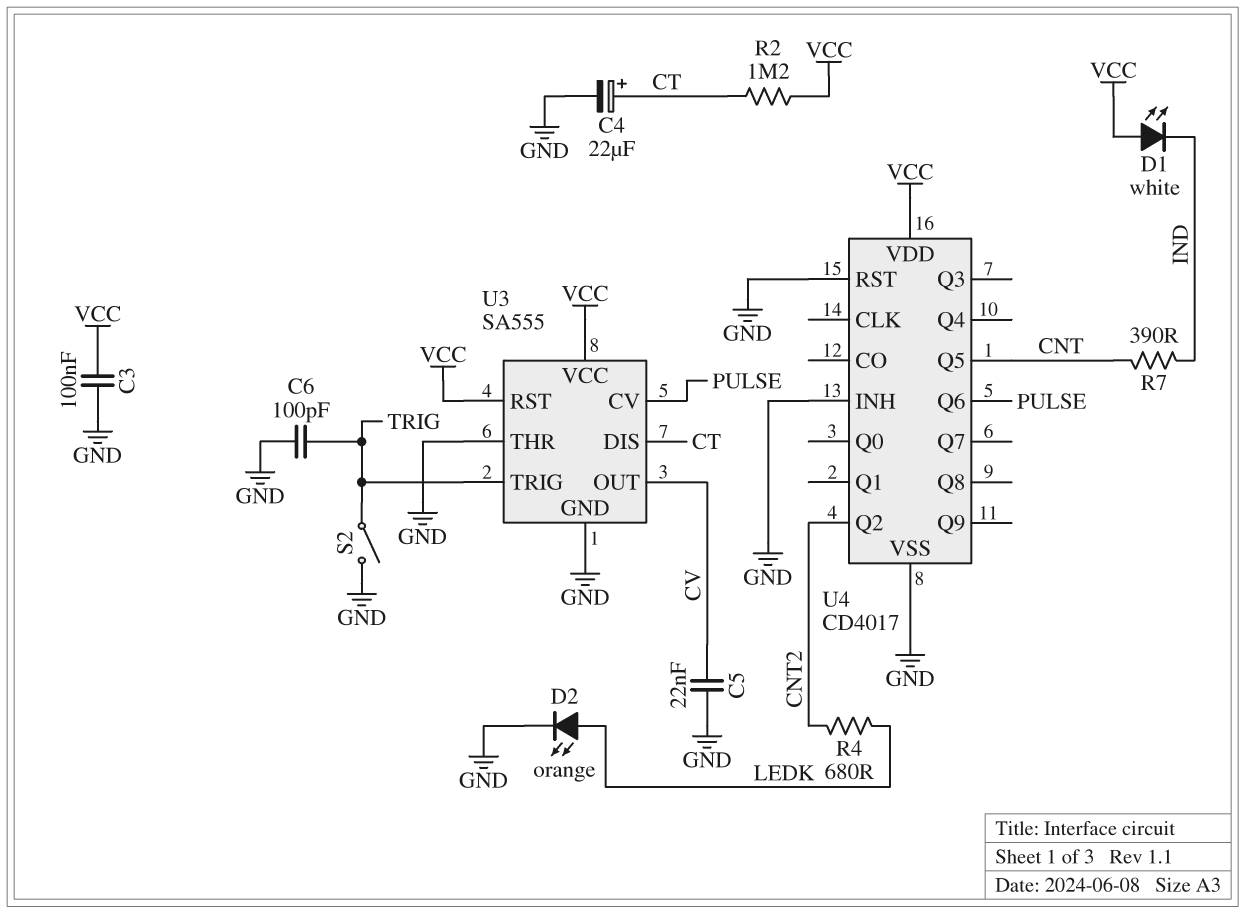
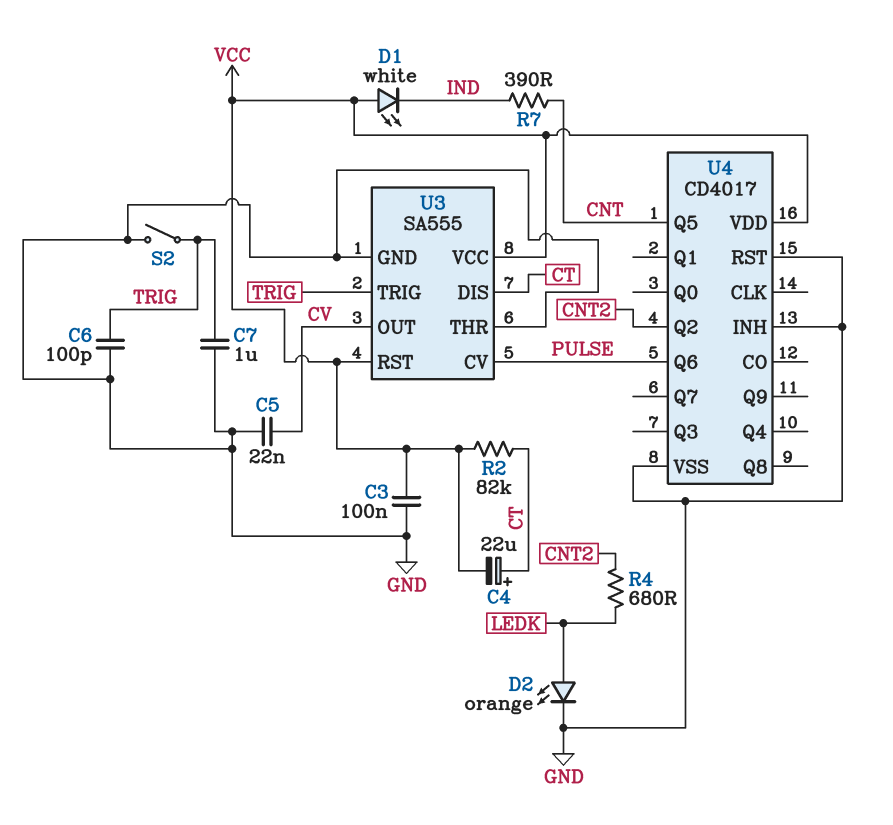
C4: 22uF (plus CT, minus GND) -> 22uF (plus CT, minus VCC)
C7: none -> 1uF (GND, TRIG)
R2: 1.2M (CT, VCC) -> 82k (CT, VCC)

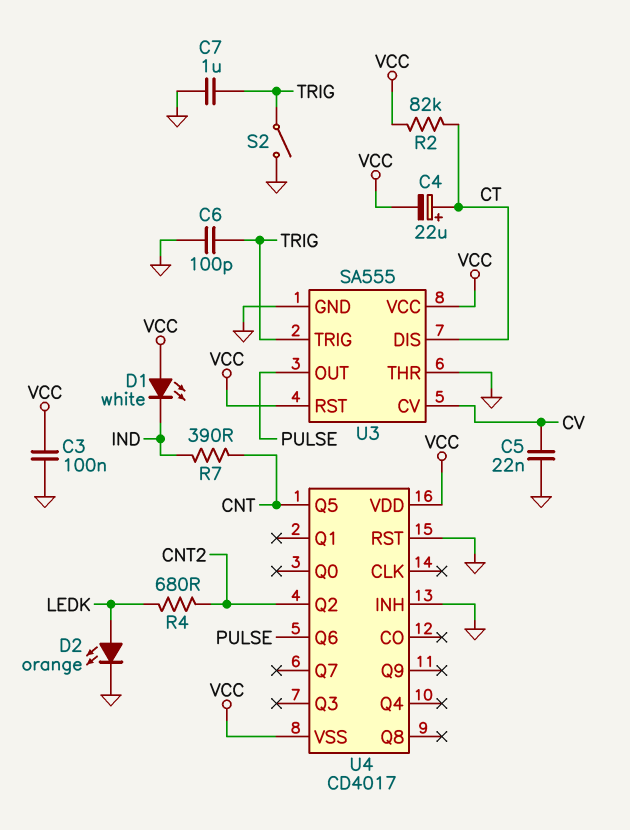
U3 pin CV: PULSE -> CV
U3 pin OUT: CV -> PULSE
U4 pin VSS: GND -> VCC

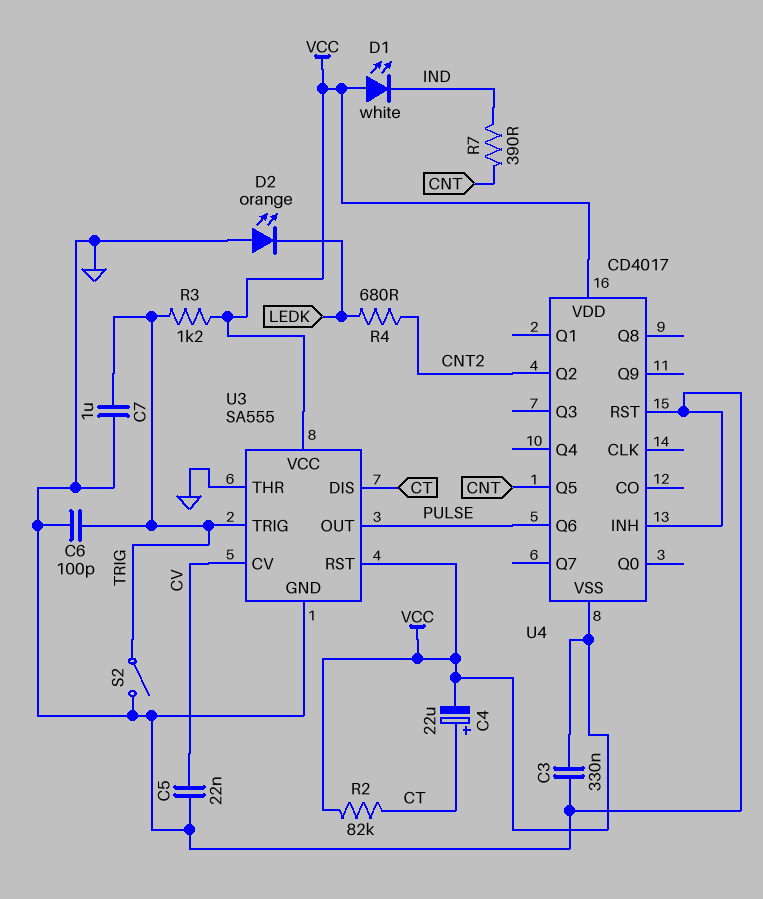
C3: 100nF (GND, VCC) -> 330nF (GND, VCC)
D2: LED orange (A LEDK, K GND) -> LED orange (A GND, K LEDK)
R3: none -> 1.2k (TRIG, VCC)

